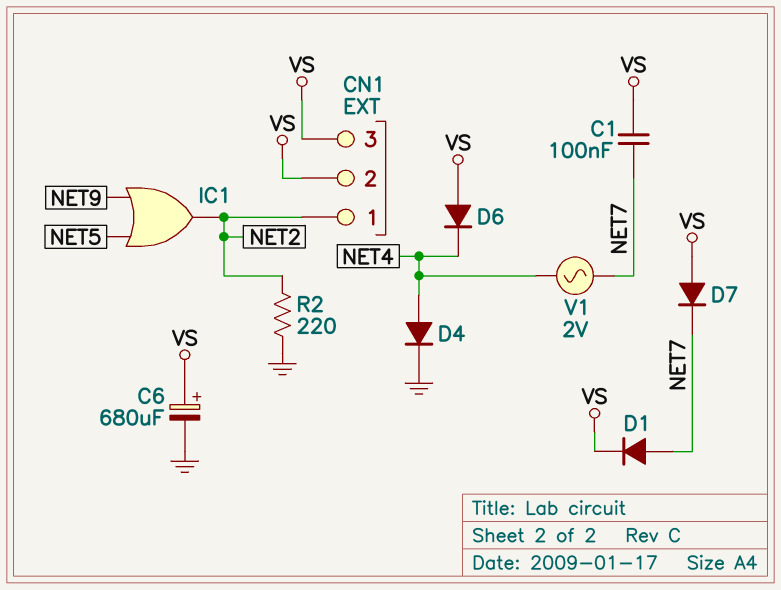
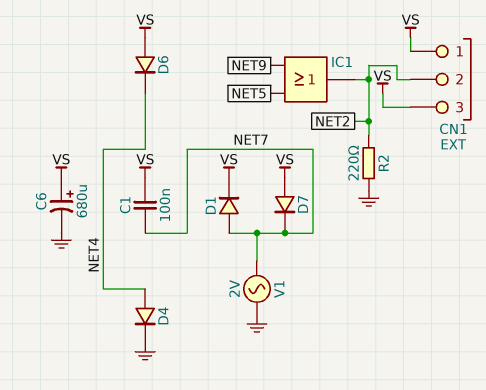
CN1 pin 1: NET2 -> VS
CN1 pin 2: VS -> NET2
V1: AC 2V (NET4, NET7) -> AC 2V (GND, NET7)

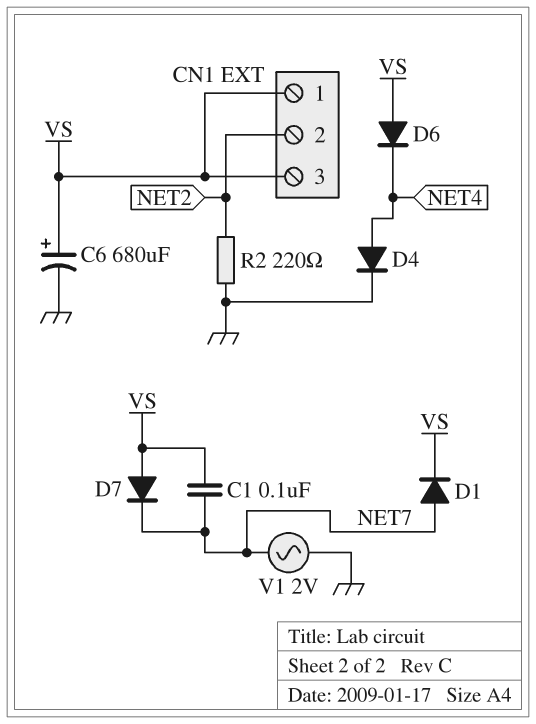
IC1: OR (in NET5, in NET9, out NET2) -> none

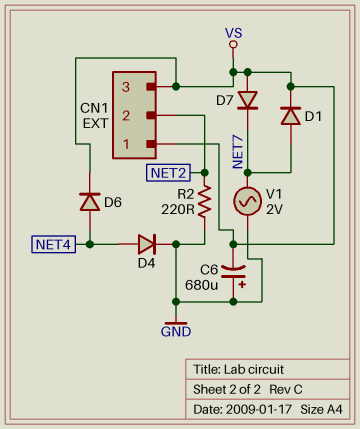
C1: 100nF (NET7, VS) -> none
C6: 680uF (plus VS, minus GND) -> 680uF (plus GND, minus VS)
D6: diode (A VS, K NET4) -> diode (A NET4, K VS)

